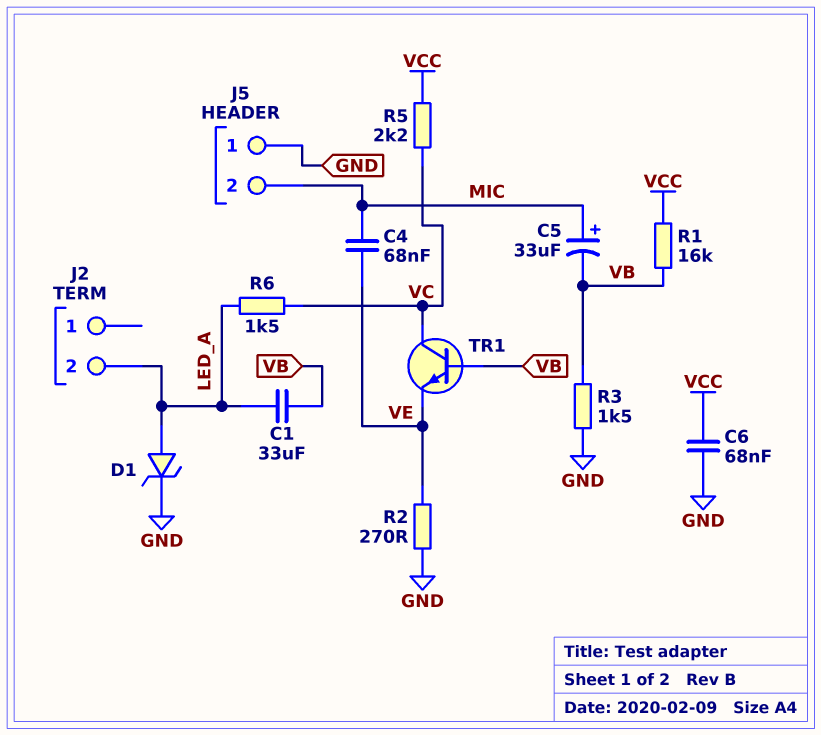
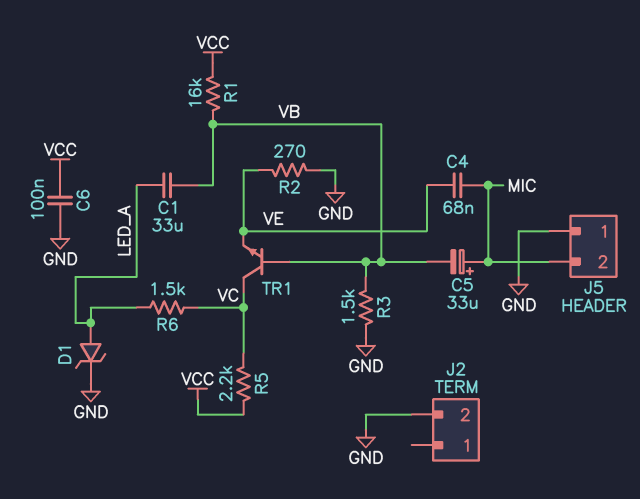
C6: 68nF (GND, VCC) -> 100nF (GND, VCC)
J2 pin 2: LED_A -> GND

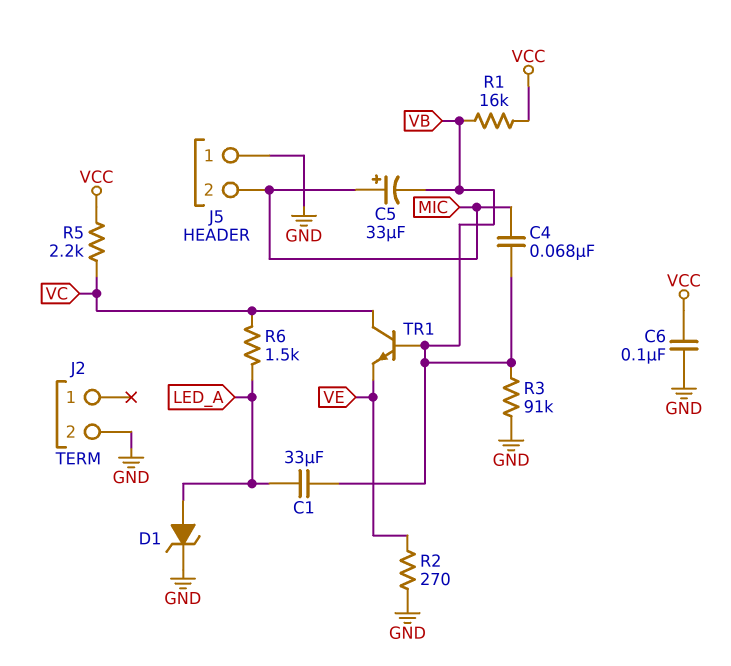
C4: 68nF (MIC, VE) -> 68nF (MIC, VB)
R3: 1.5k (GND, VB) -> 91k (GND, VB)

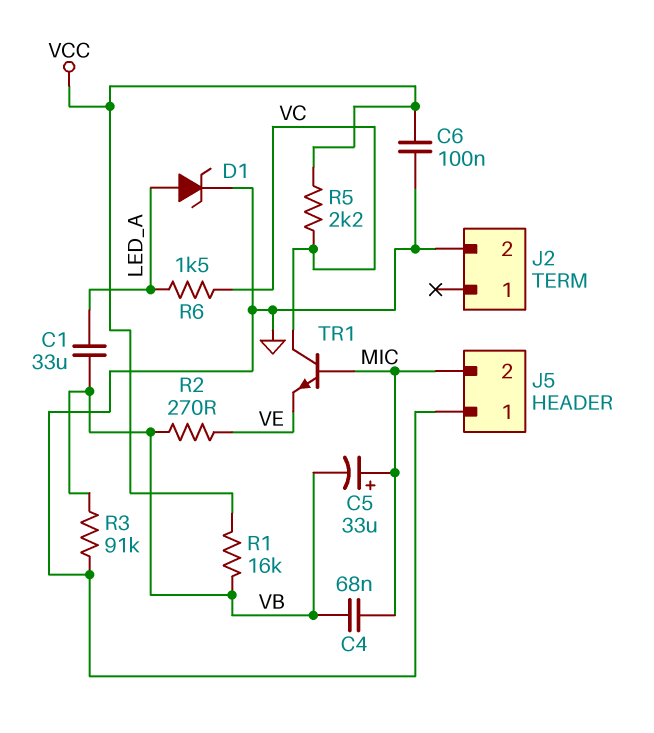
R2: 270 (GND, VE) -> 270 (VB, VE)
TR1: NPN (B VB, C VC, E VE) -> NPN (B MIC, C VC, E VE)

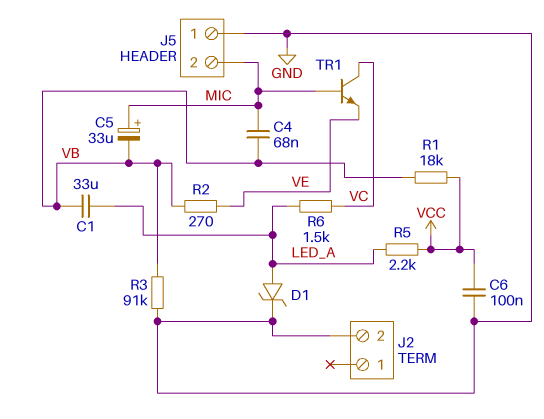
R1: 16k (VB, VCC) -> 18k (VB, VCC)
R5: 2.2k (VC, VCC) -> 2.2k (LED_A, VCC)

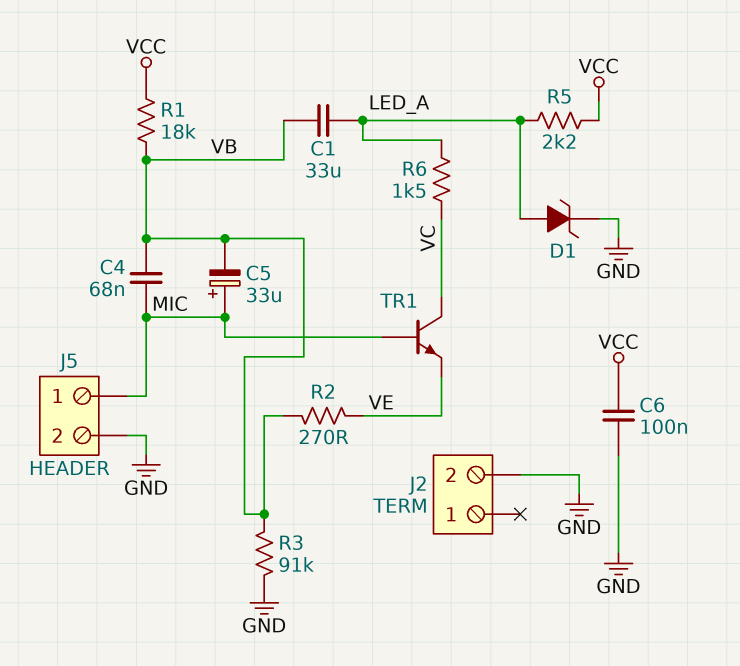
J5 pin 1: GND -> MIC
J5 pin 2: MIC -> GND

